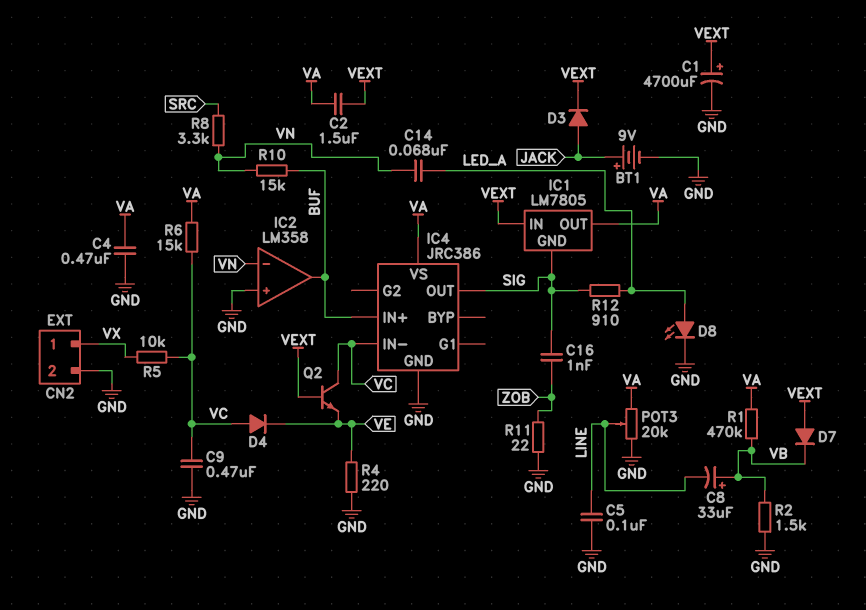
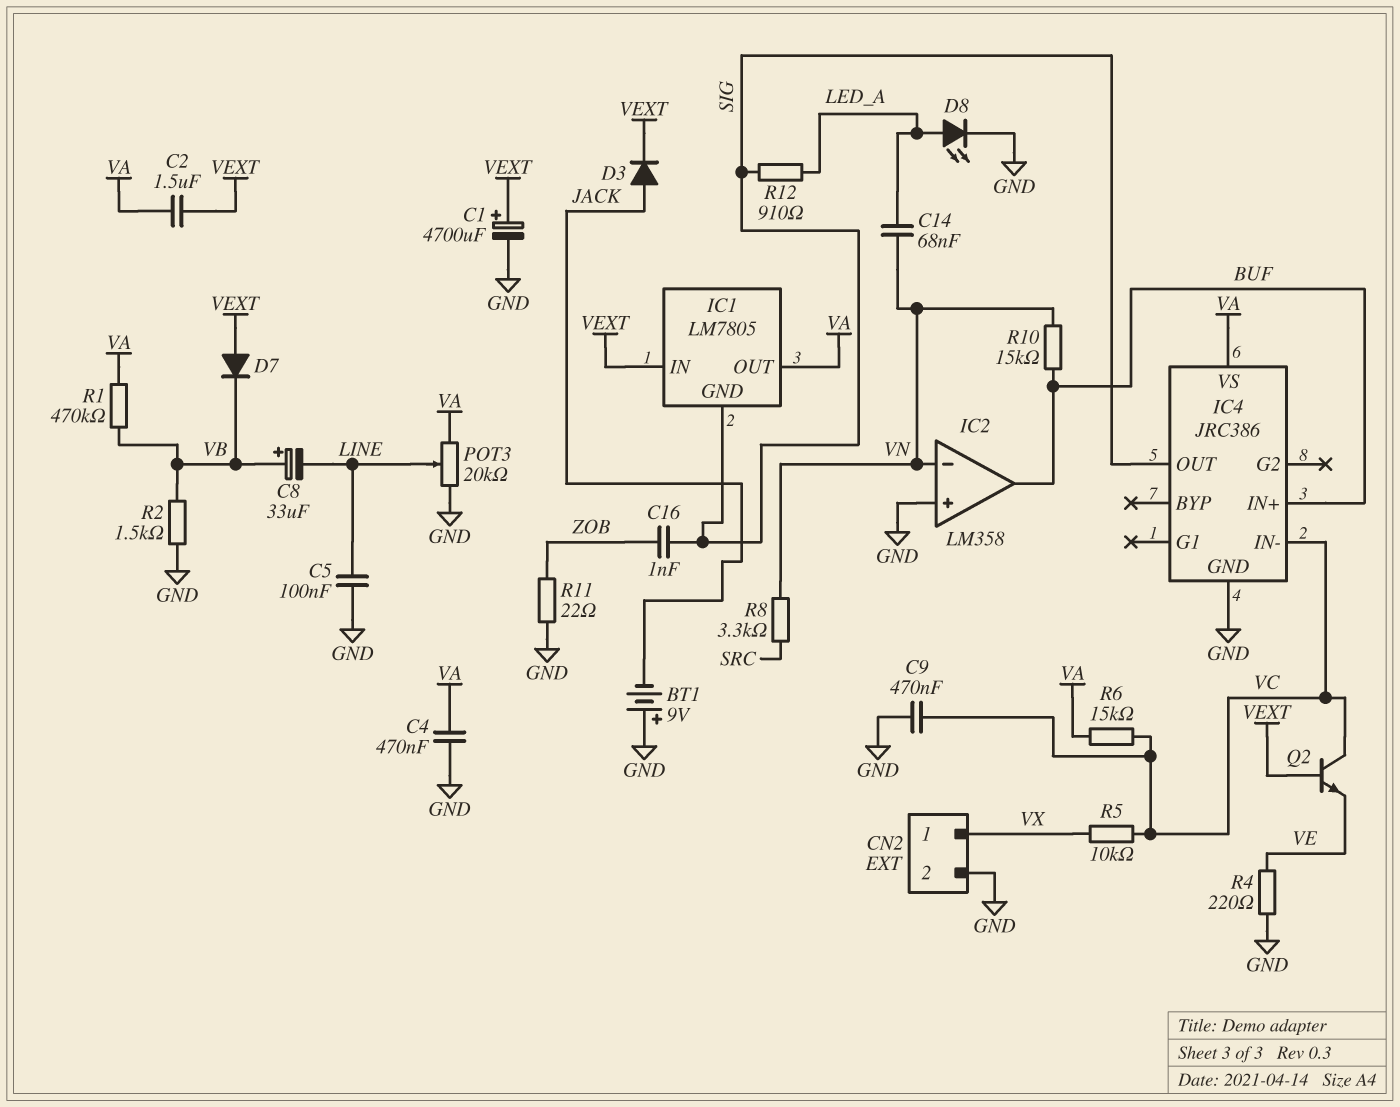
BT1: 9V (plus JACK, minus GND) -> 9V (plus GND, minus JACK)
D4: diode (A VC, K VE) -> none

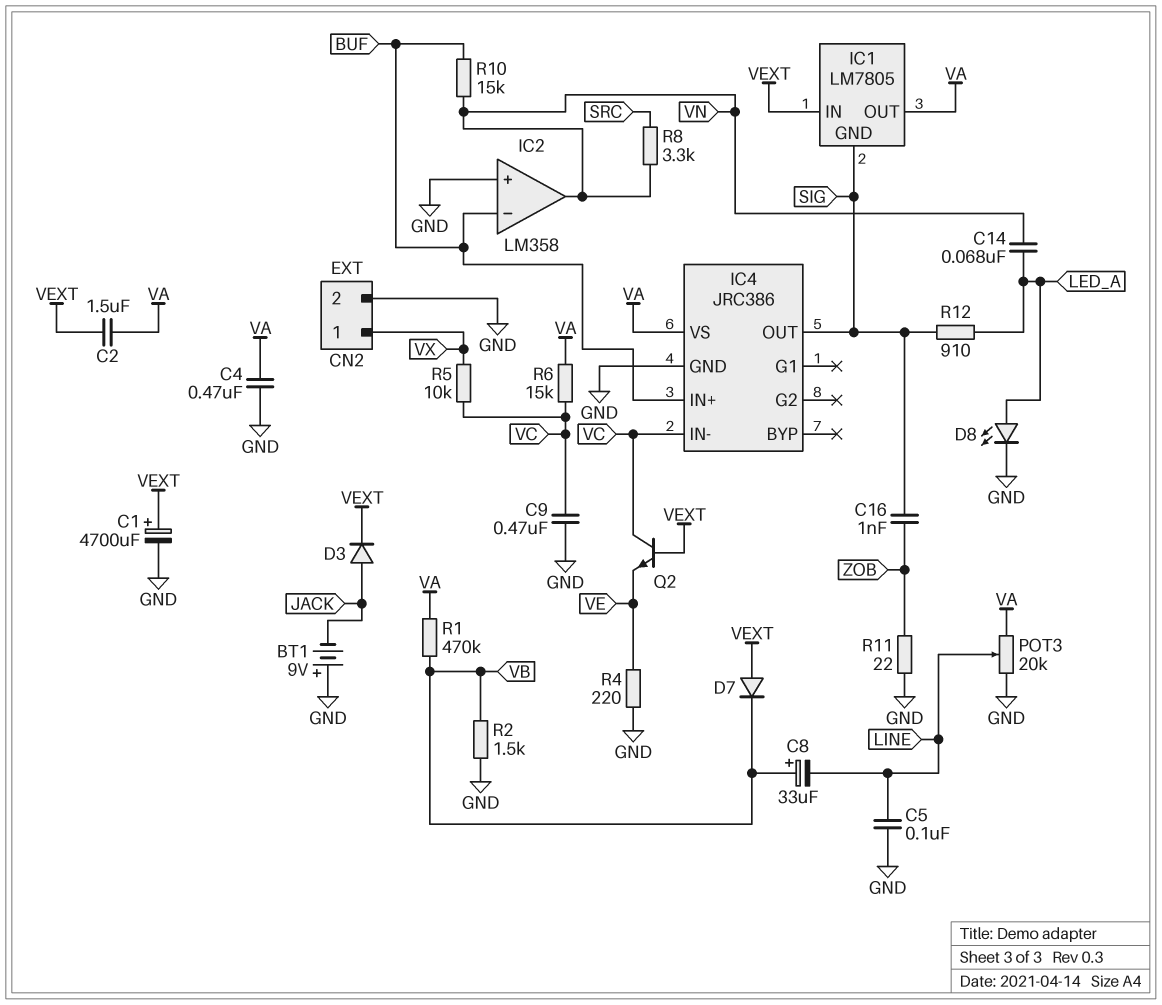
IC2 pin in-: VN -> BUF
IC2 pin out: BUF -> VN

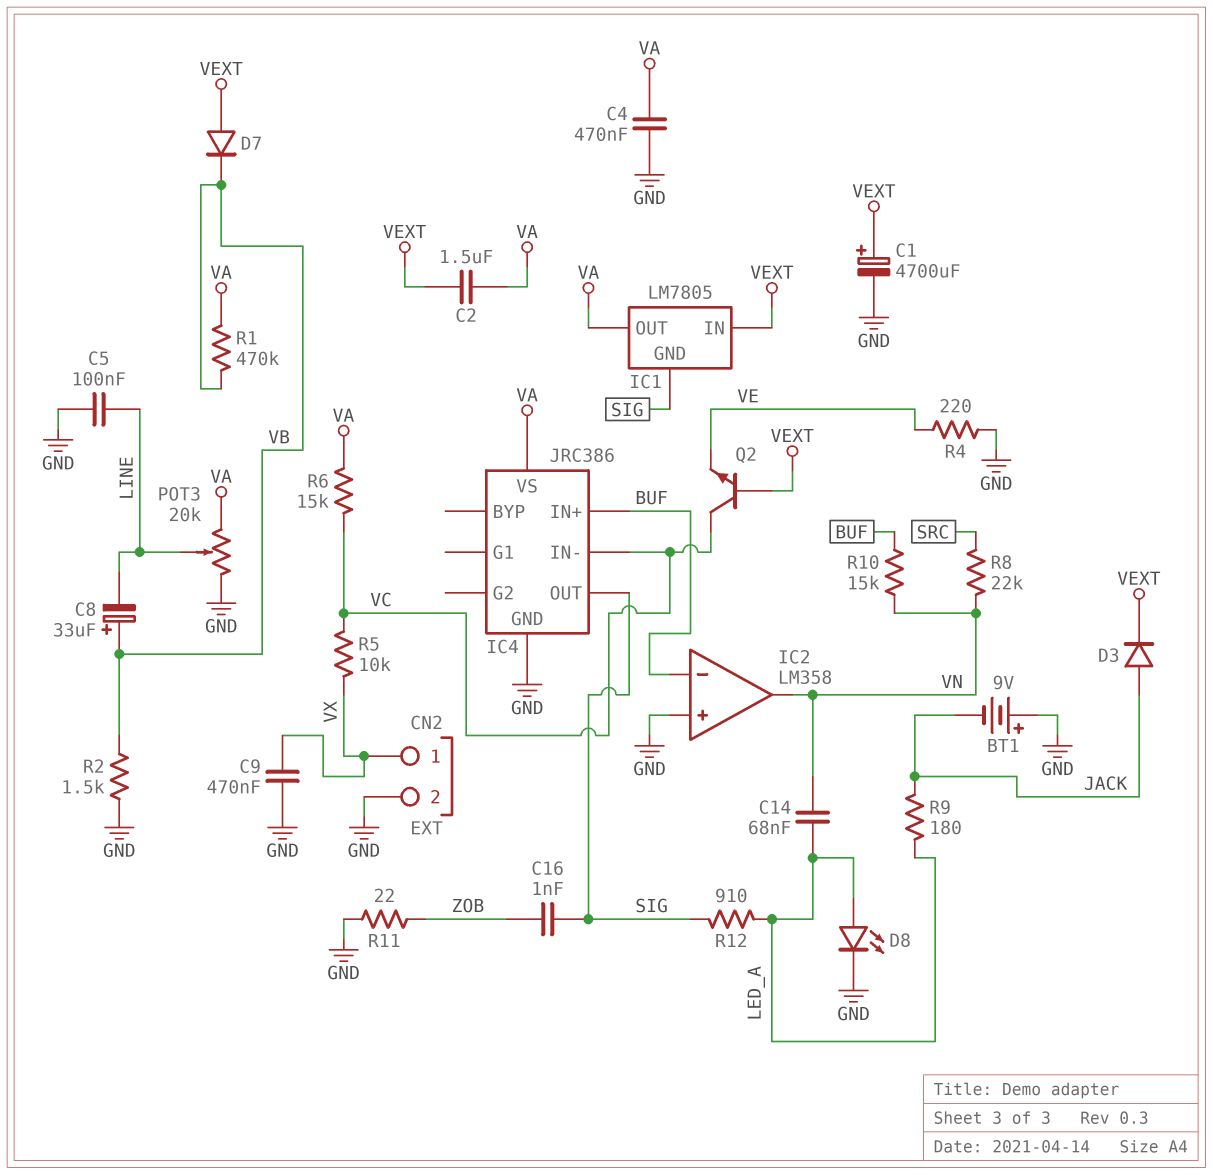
C9: 470nF (GND, VC) -> 470nF (GND, VX)
R8: 3.3k (SRC, VN) -> 22k (SRC, VN)
R9: none -> 180 (JACK, LED_A)

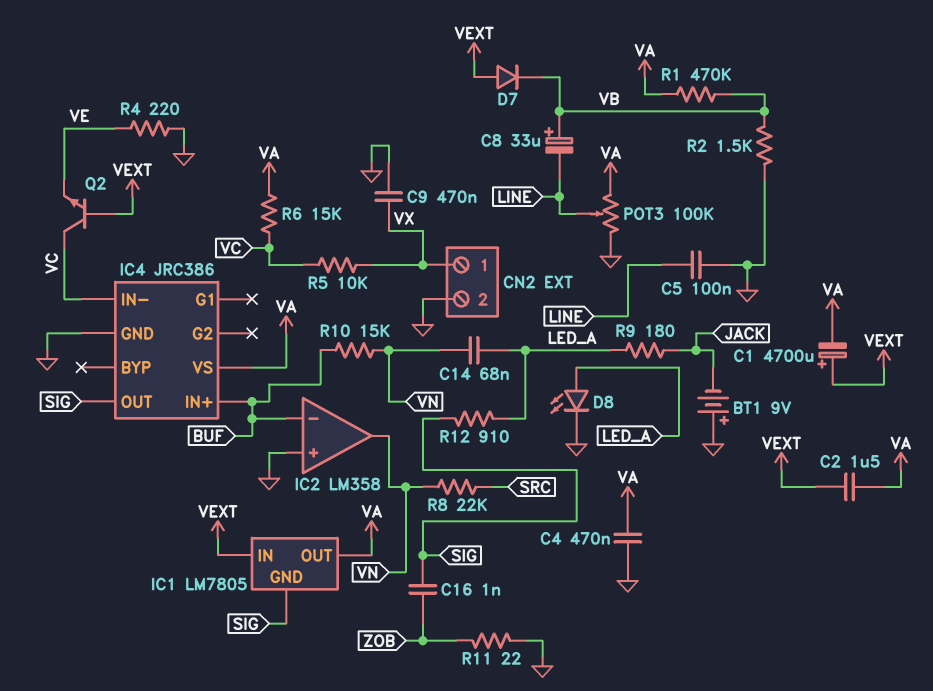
C1: 4700uF (plus VEXT, minus GND) -> 4700uF (plus VEXT, minus VA)
D3: diode (A JACK, K VEXT) -> none
POT3: 20k (GND, VA, wiper LINE) -> 100k (GND, VA, wiper LINE)

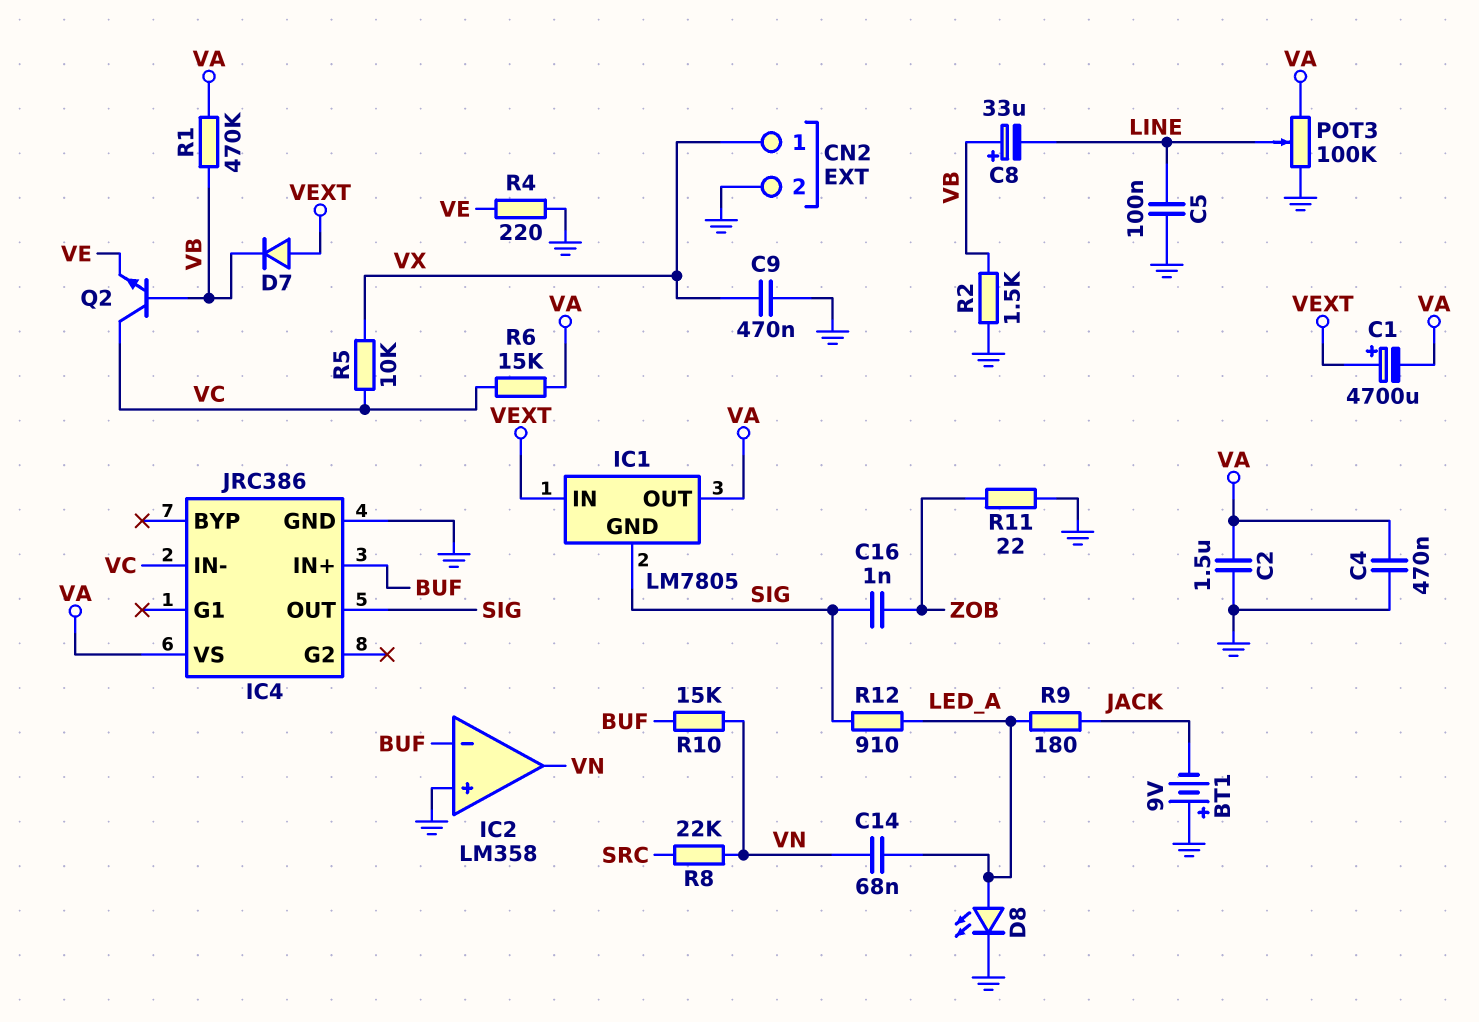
C2: 1.5uF (VA, VEXT) -> 1.5uF (GND, VA)
Q2: NPN (B VEXT, C VC, E VE) -> NPN (B VB, C VC, E VE)

